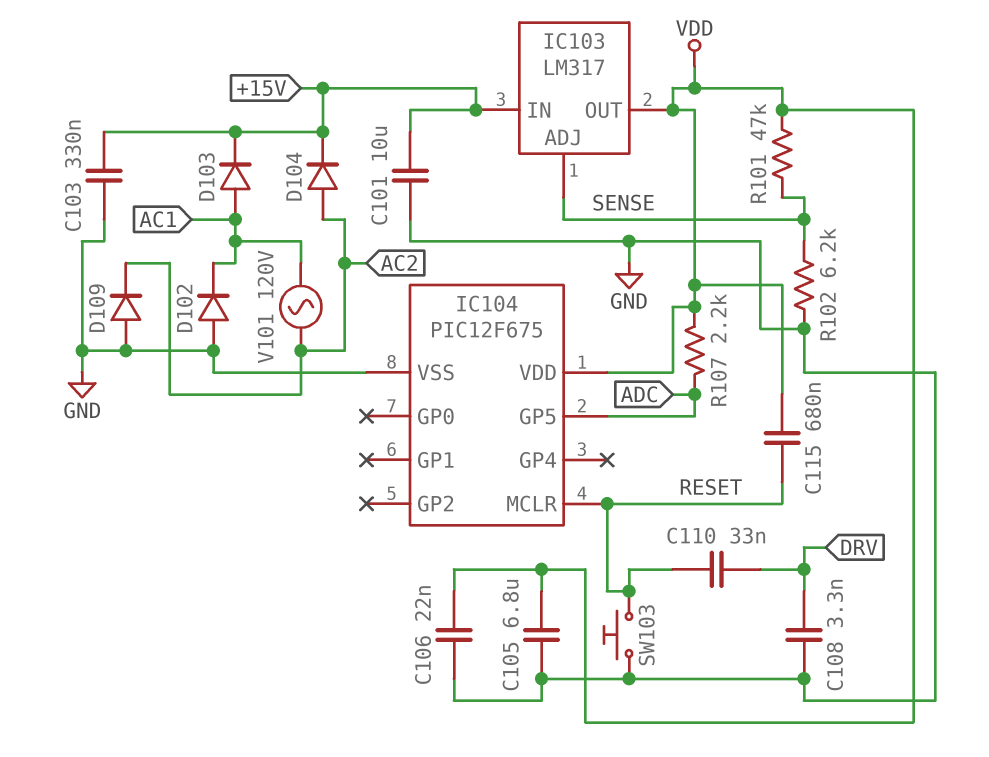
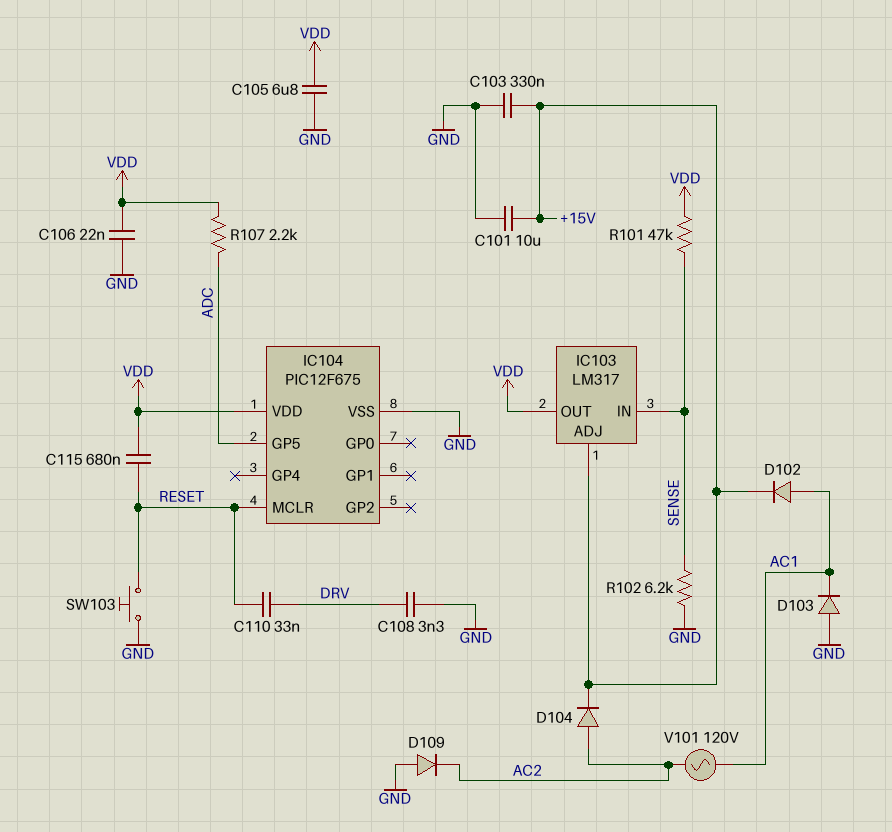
D102: diode (A GND, K AC1) -> diode (A AC1, K +15V)
D103: diode (A AC1, K +15V) -> diode (A GND, K AC1)
IC103 pin ADJ: SENSE -> +15V
IC103 pin IN: +15V -> SENSE

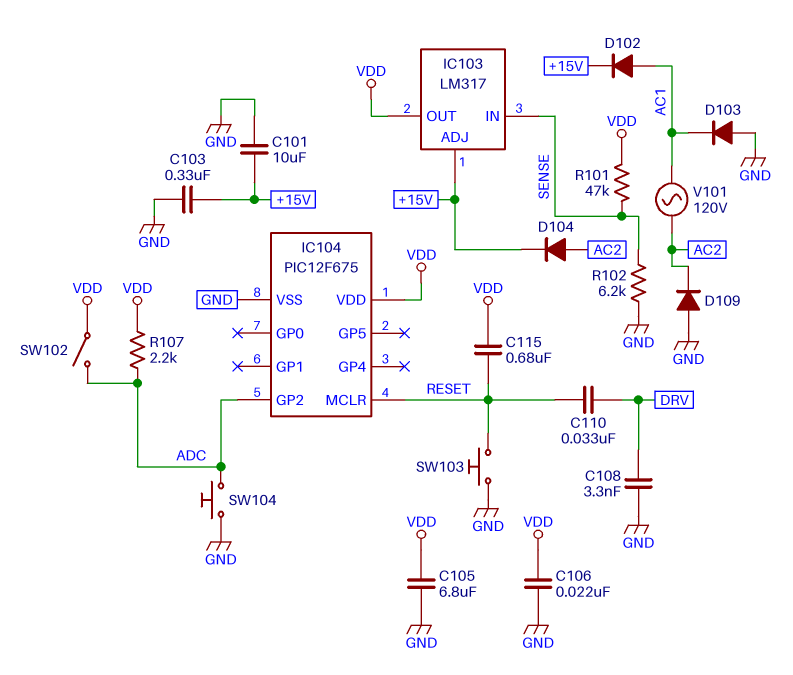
IC104 pin GP2: none -> ADC
IC104 pin GP5: ADC -> none
SW102: none -> switch (ADC, VDD)
SW104: none -> button (ADC, GND)

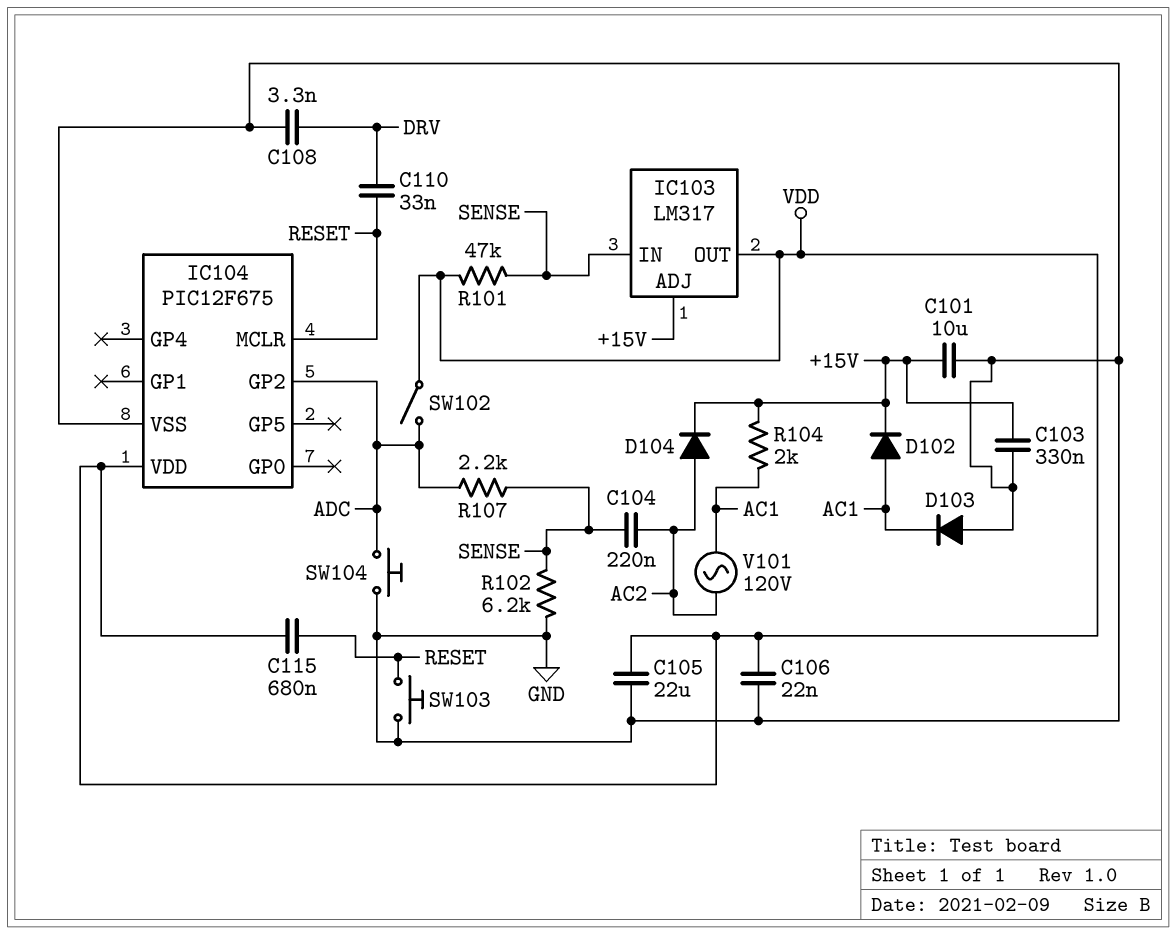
C104: none -> 220nF (AC2, SENSE)
C105: 6.8uF (GND, VDD) -> 22uF (GND, VDD)
D109: diode (A GND, K AC2) -> none
R104: none -> 2k (+15V, AC1)
R107: 2.2k (ADC, VDD) -> 2.2k (ADC, SENSE)

